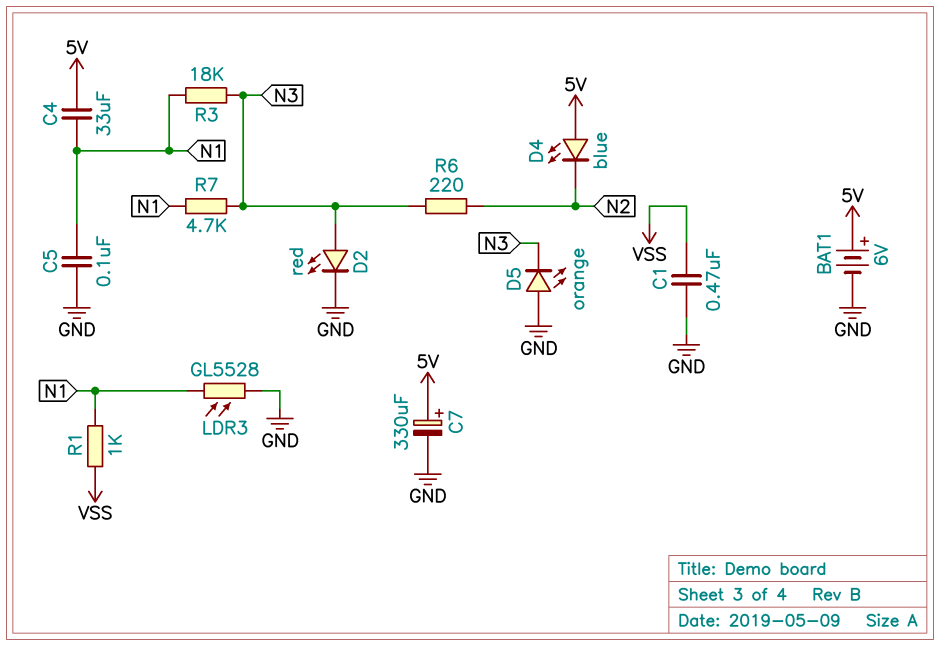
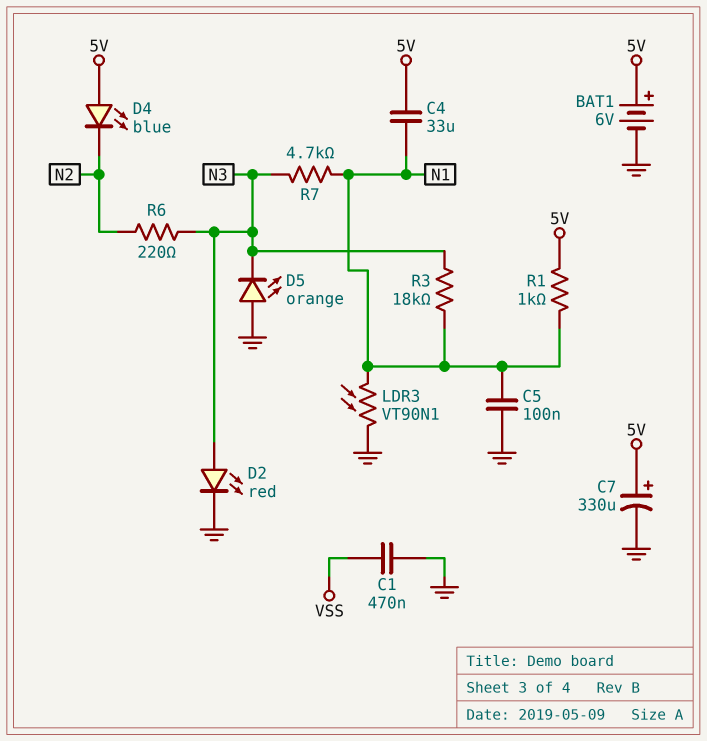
LDR3: GL5528 (GND, N1) -> VT90N1 (GND, N1)
R1: 1k (N1, VSS) -> 1k (5V, N1)

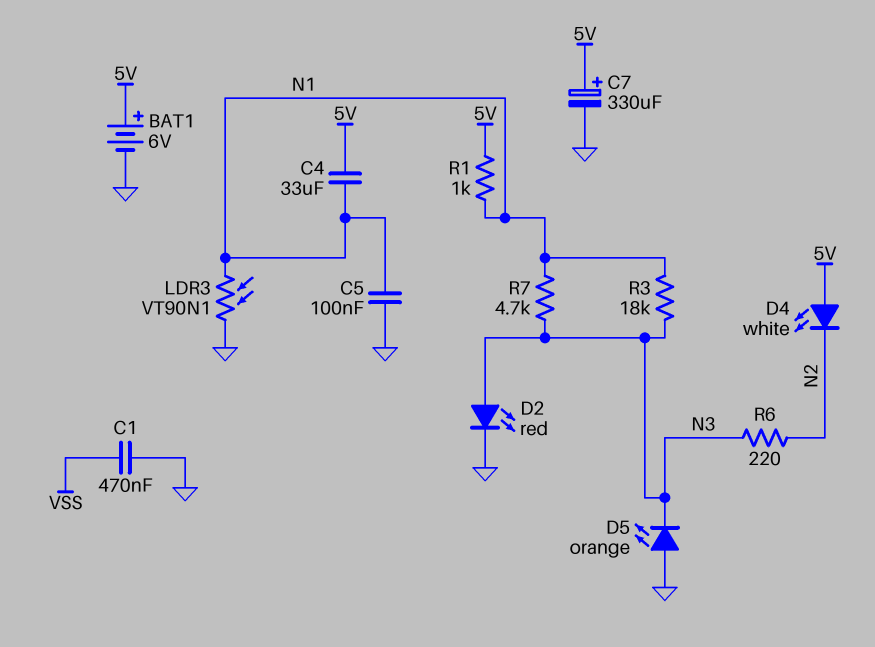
D4: LED blue (A 5V, K N2) -> LED white (A 5V, K N2)

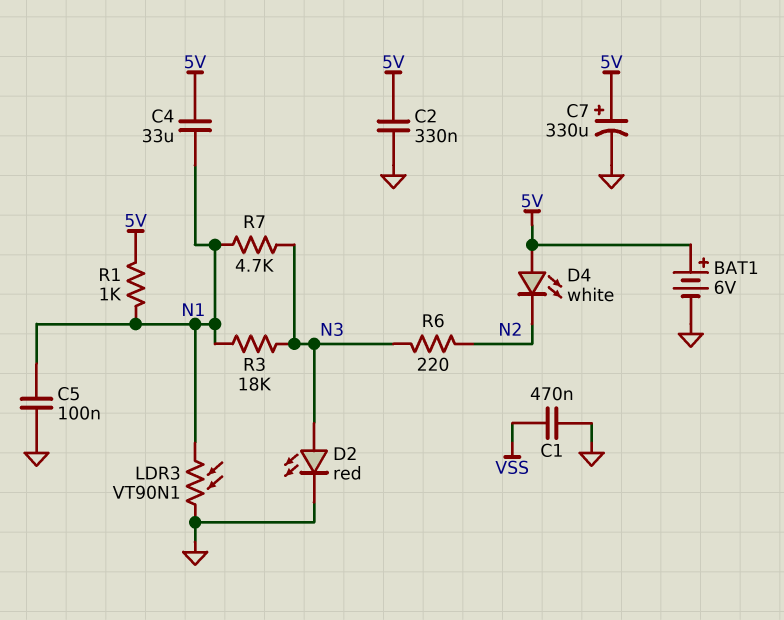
C2: none -> 330nF (5V, GND)
D5: LED orange (A GND, K N3) -> none

